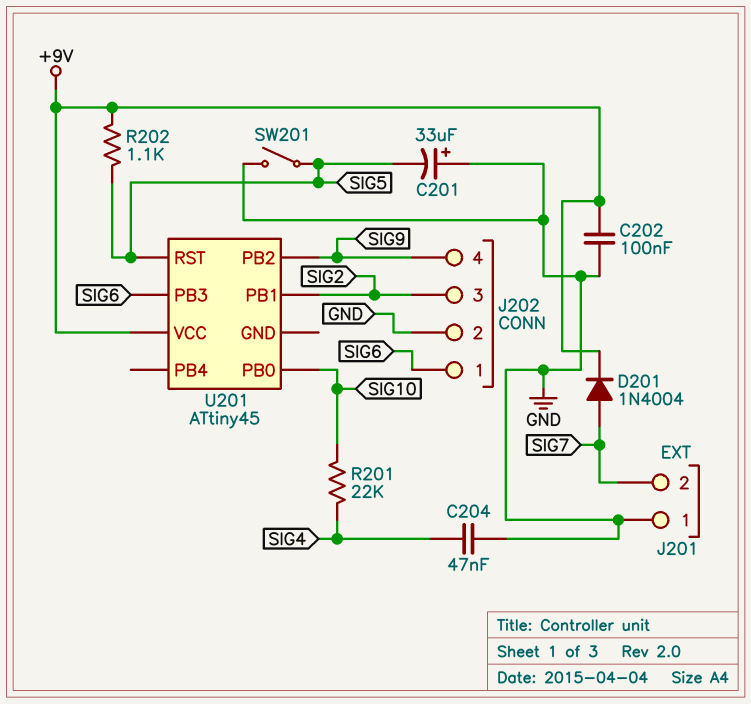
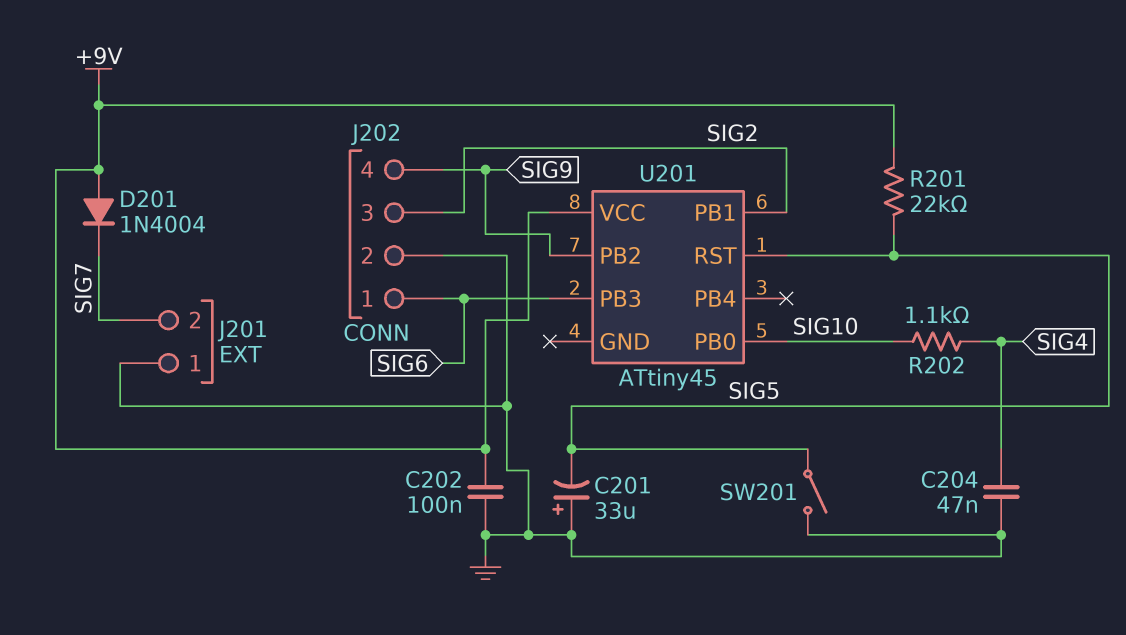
D201: diode 1N4004 (A SIG7, K +9V) -> diode 1N4004 (A +9V, K SIG7)
R201: 22k (SIG4, SIG10) -> 22k (+9V, SIG5)
R202: 1.1k (+9V, SIG5) -> 1.1k (SIG4, SIG10)

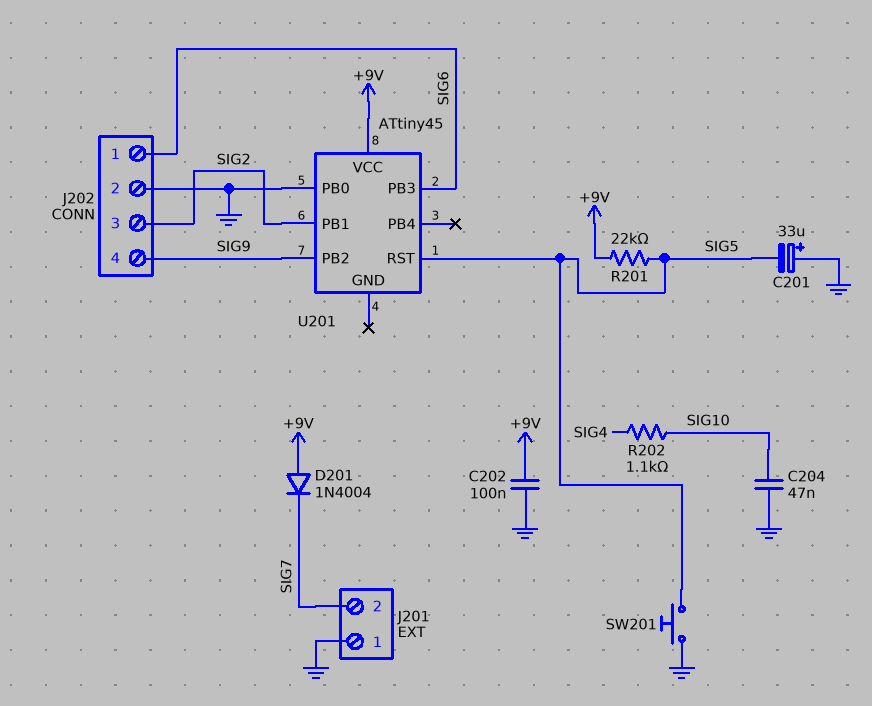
C204: 47nF (GND, SIG4) -> 47nF (GND, SIG10)
SW201: switch (GND, SIG5) -> button (GND, SIG5)
U201 pin PB0: SIG10 -> GND

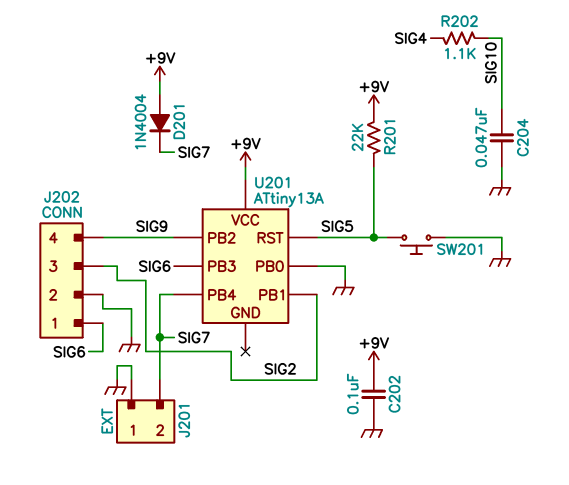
C201: 33uF (plus GND, minus SIG5) -> none
U201: ATtiny45 -> ATtiny13A
U201 pin PB4: none -> SIG7

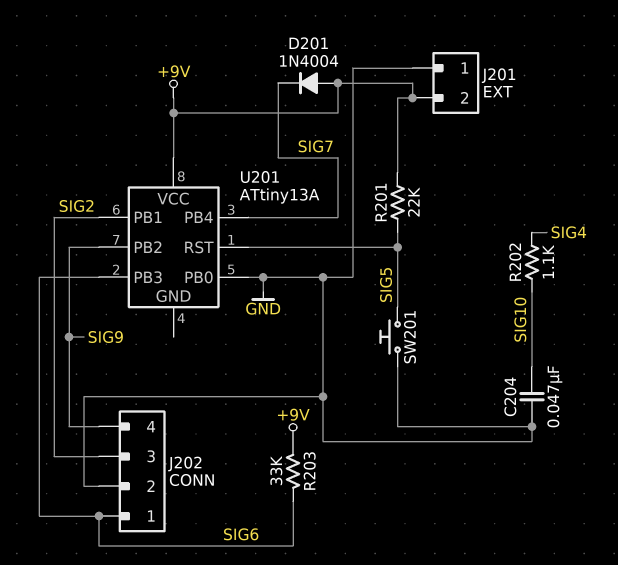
C202: 100nF (+9V, GND) -> none
J201 pin 2: SIG7 -> +9V
R203: none -> 33k (+9V, SIG6)

